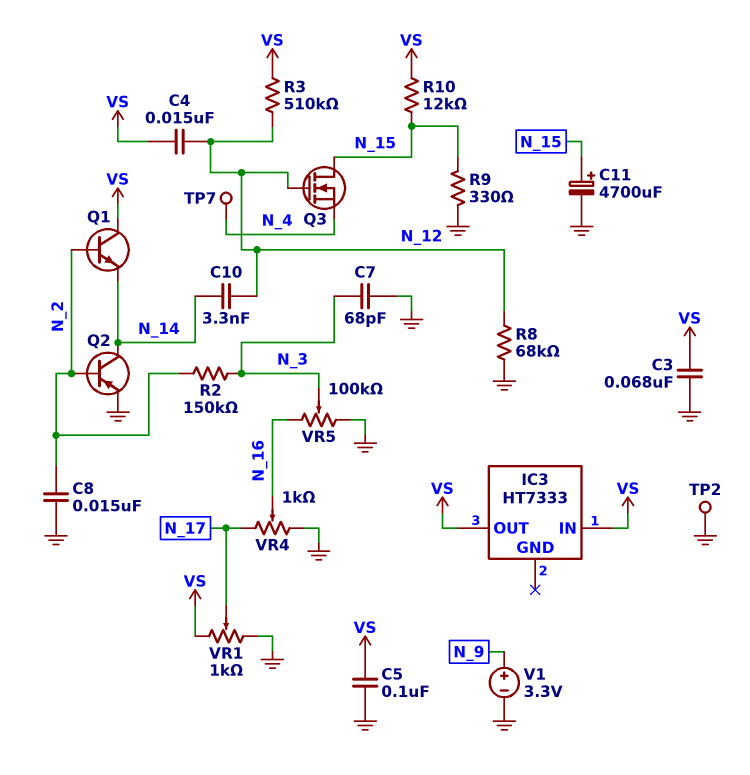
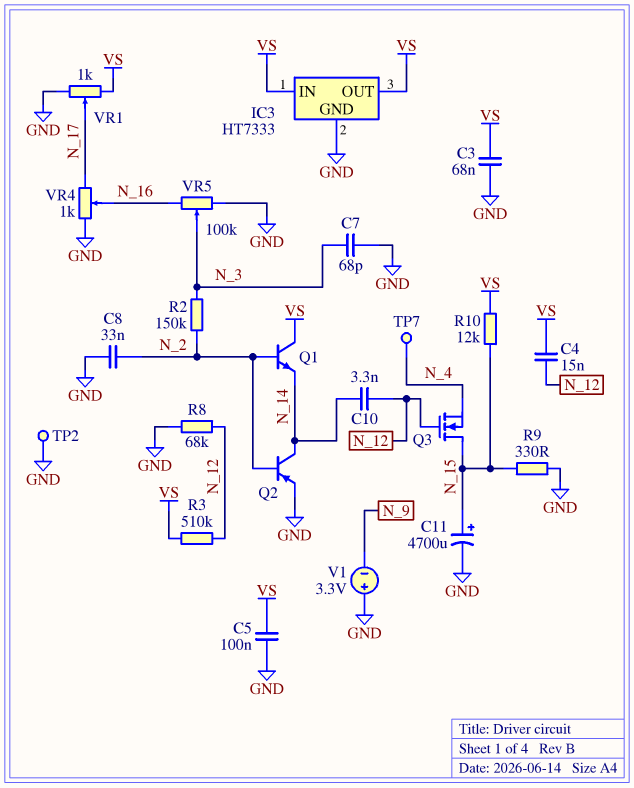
C8: 15nF (GND, N_2) -> 33nF (GND, N_2)
IC3 pin GND: none -> GND
V1: 3.3V (plus N_9, minus GND) -> 3.3V (plus GND, minus N_9)

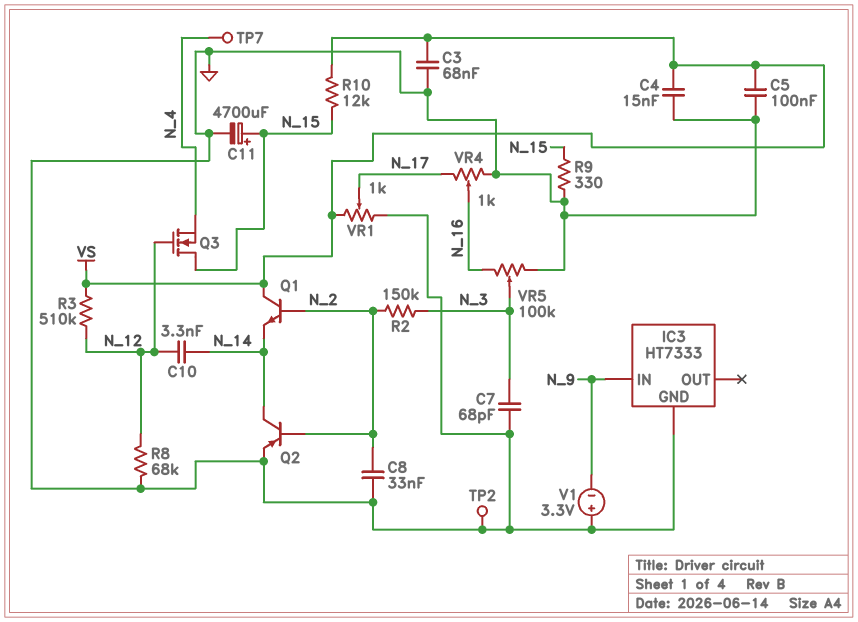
C4: 15nF (N_12, VS) -> 15nF (GND, VS)
IC3 pin IN: VS -> N_9
IC3 pin OUT: VS -> none

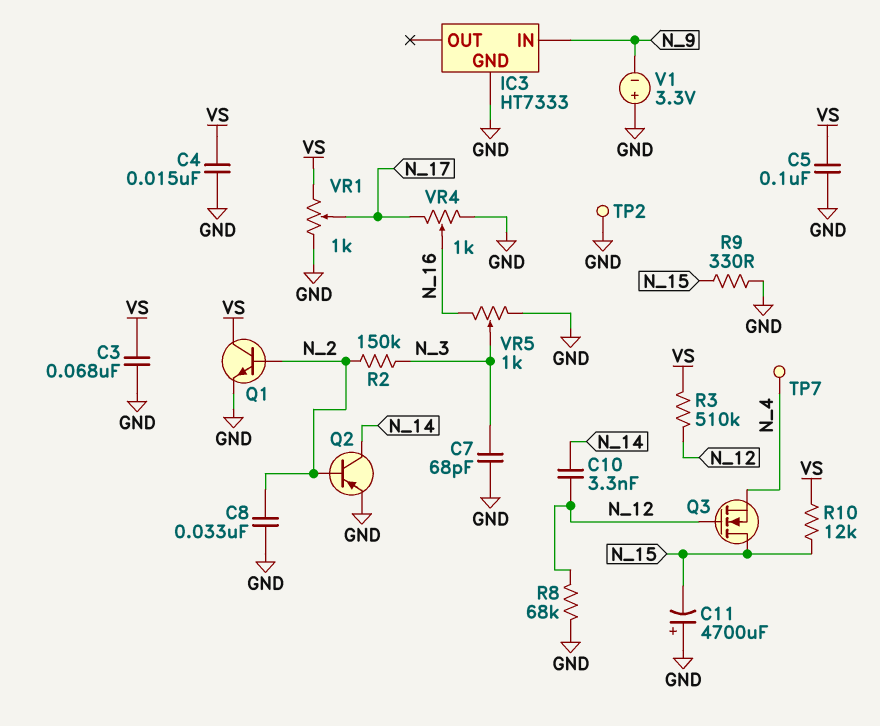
C11: 4700uF (plus N_15, minus GND) -> 4700uF (plus GND, minus N_15)
Q1: NPN (B N_2, C VS, E N_14) -> NPN (B N_2, C VS, E GND)
VR5: 100k (GND, N_16, wiper N_3) -> 1k (GND, N_16, wiper N_3)

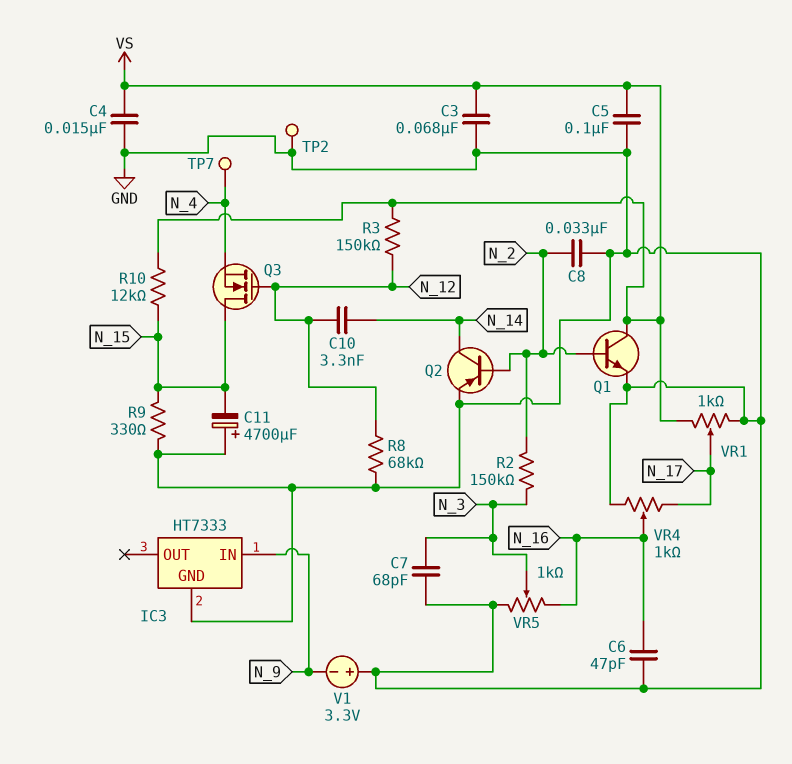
C6: none -> 47pF (GND, N_16)
R3: 510k (N_12, VS) -> 150k (N_12, VS)

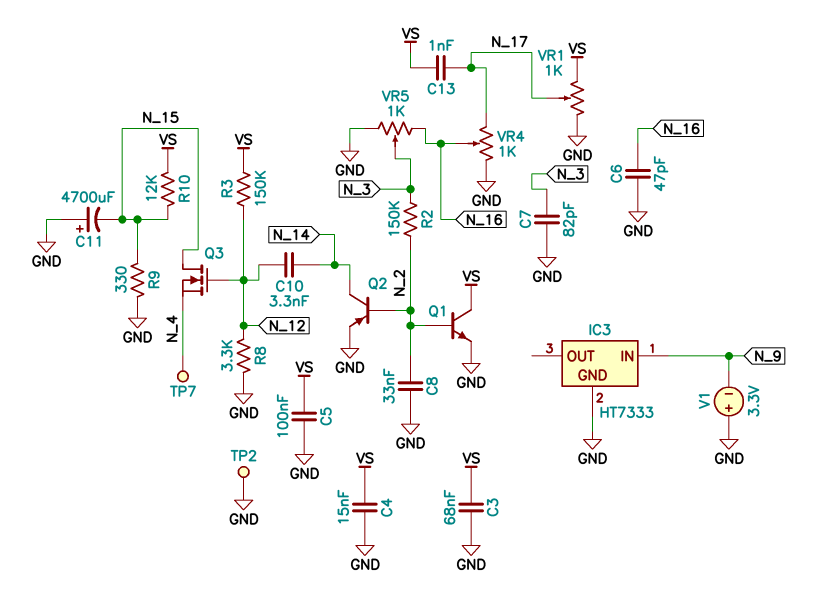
C7: 68pF (GND, N_3) -> 82pF (GND, N_3)
C13: none -> 1nF (N_17, VS)
R8: 68k (GND, N_12) -> 3.3k (GND, N_12)

